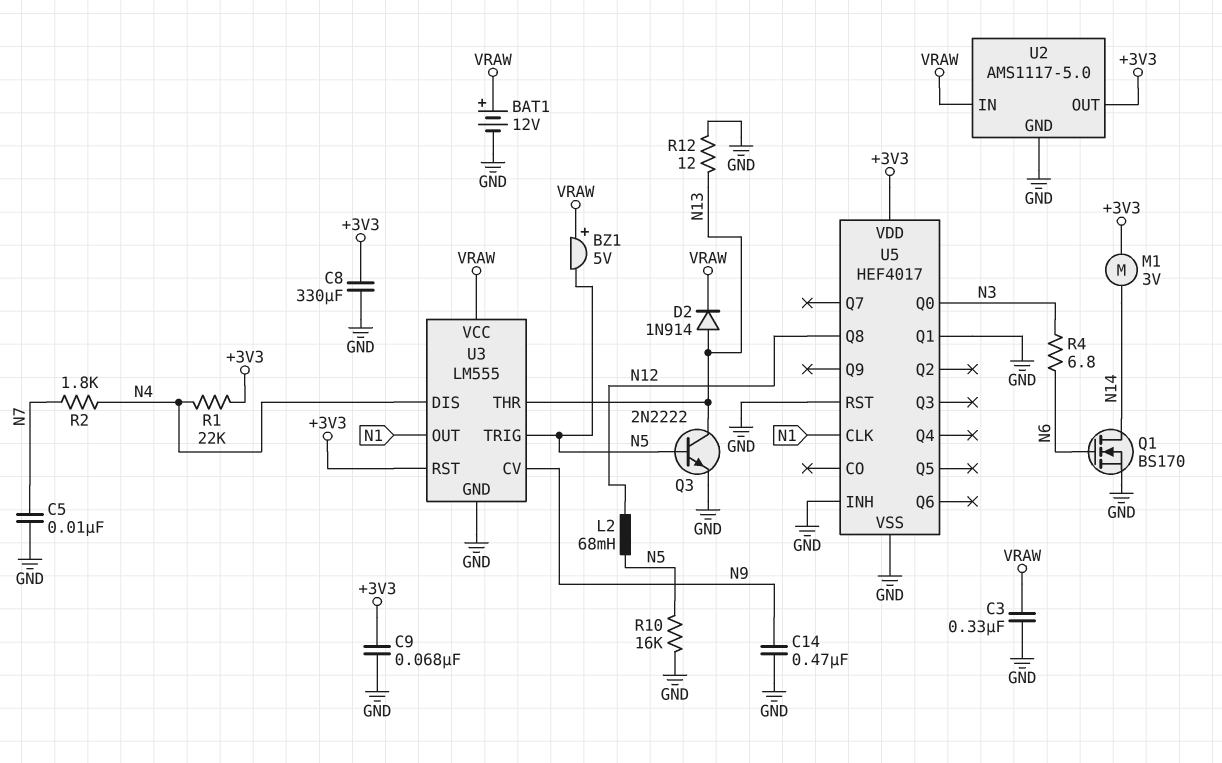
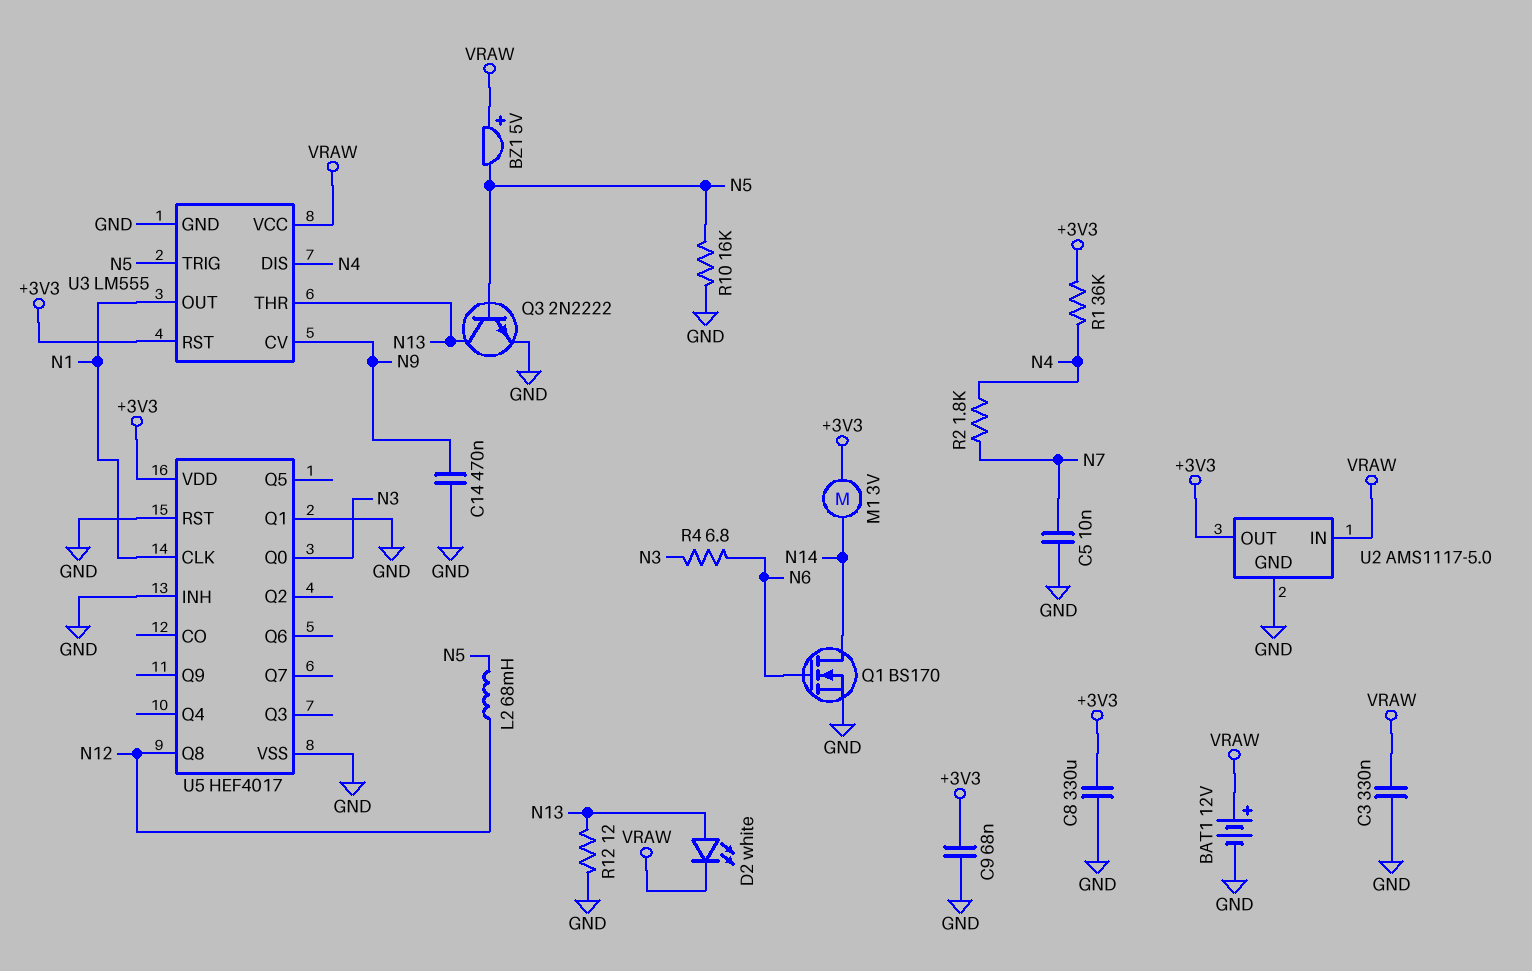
D2: diode 1N914 (A N13, K VRAW) -> LED white (A N13, K VRAW)
R1: 22k (+3V3, N4) -> 36k (+3V3, N4)

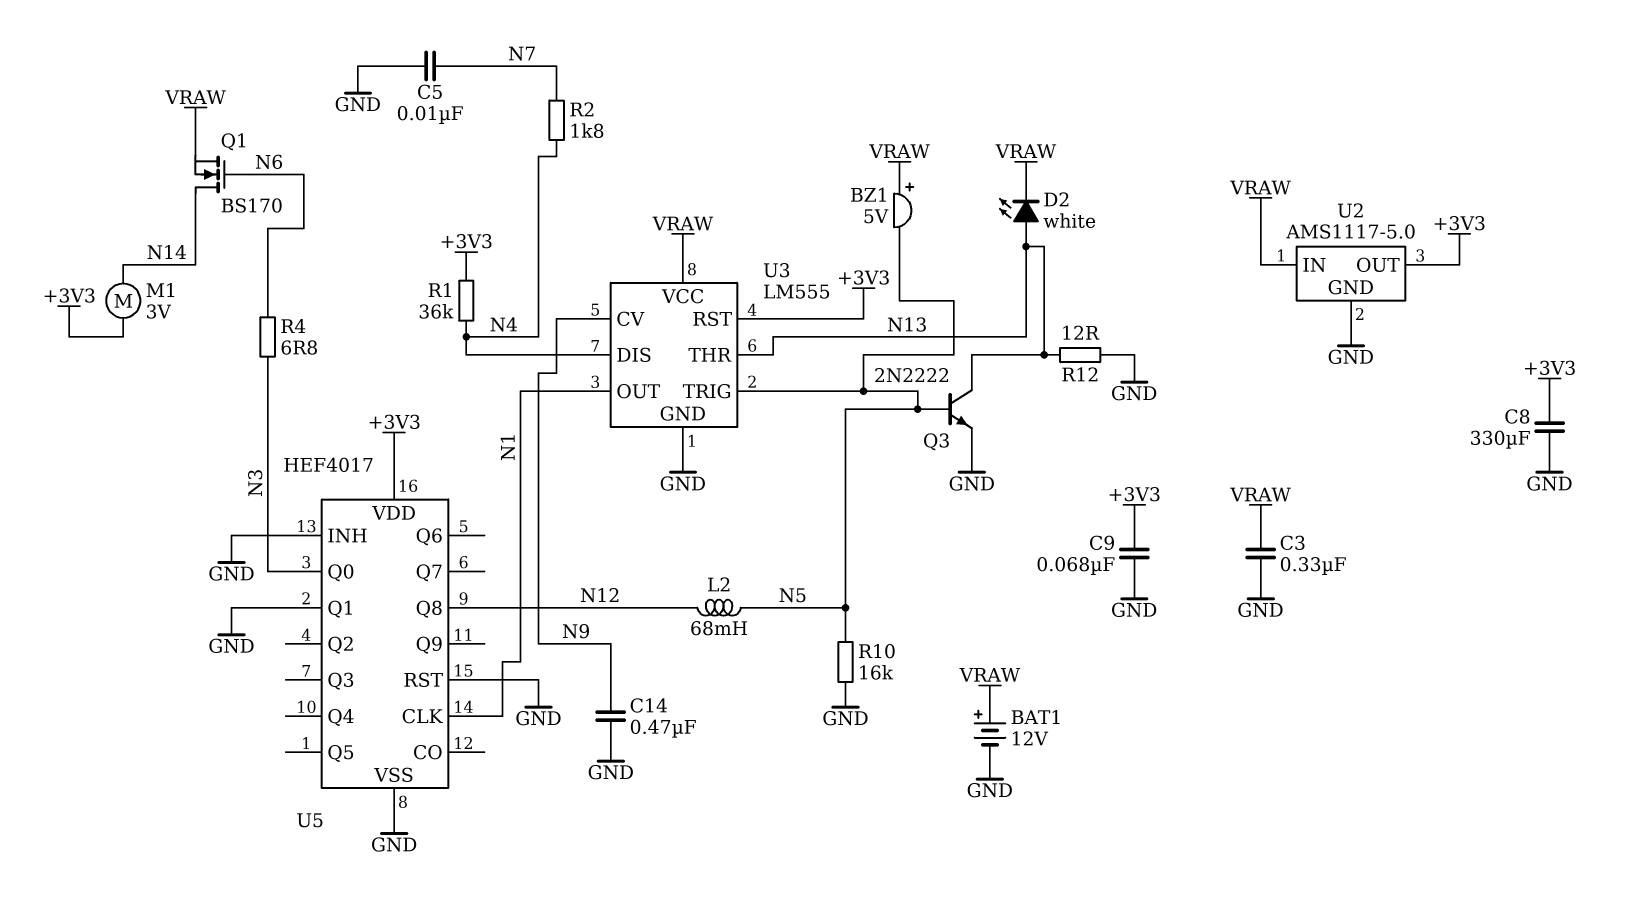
Q1: NMOS BS170 (G N6, D N14, S GND) -> NMOS BS170 (G N6, D N14, S VRAW)

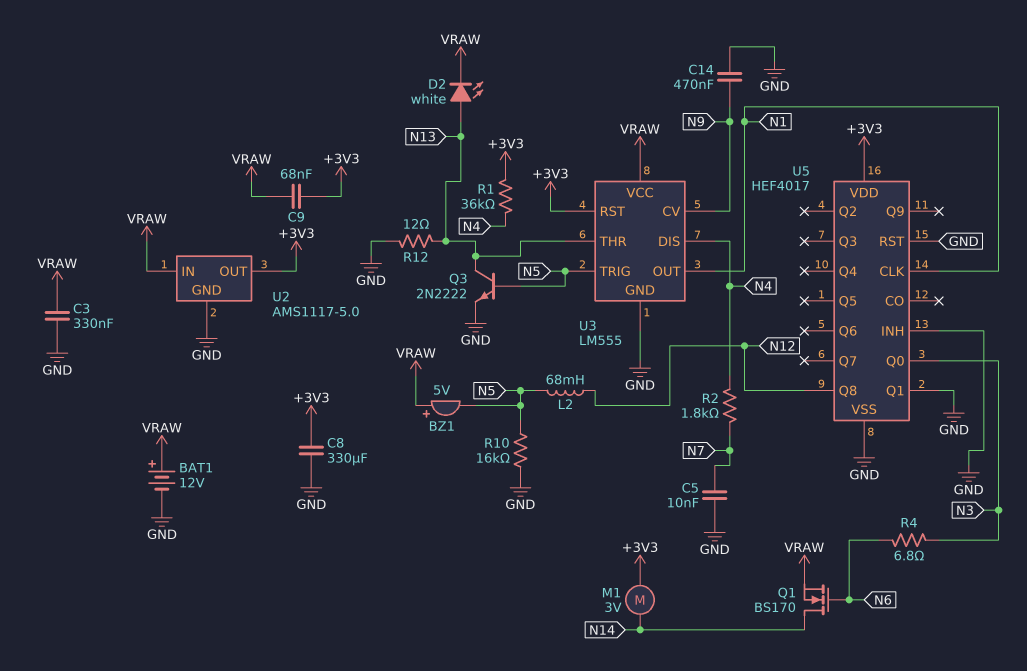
C9: 68nF (+3V3, GND) -> 68nF (+3V3, VRAW)

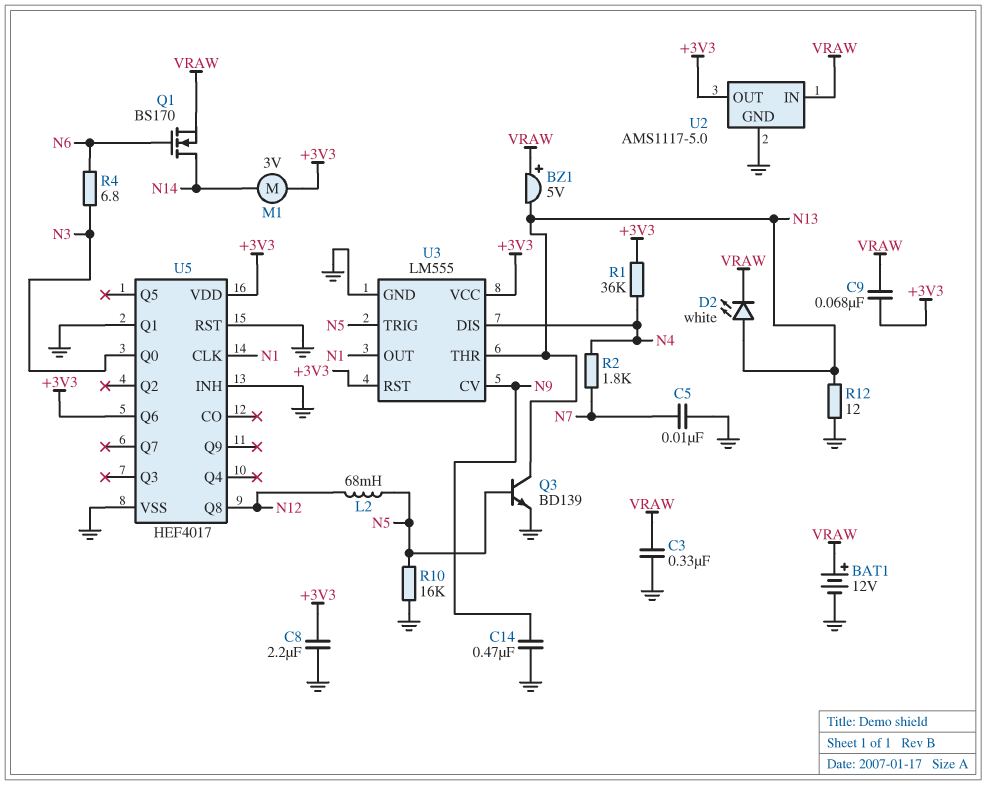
BZ1: buzzer 5V (plus VRAW, minus N5) -> buzzer 5V (plus VRAW, minus N13)
C8: 330uF (+3V3, GND) -> 2.2uF (+3V3, GND)
Q3: NPN 2N2222 (B N5, C N13, E GND) -> NPN BD139 (B N5, C N13, E GND)
U3 pin VCC: VRAW -> +3V3
U5 pin Q6: none -> +3V3

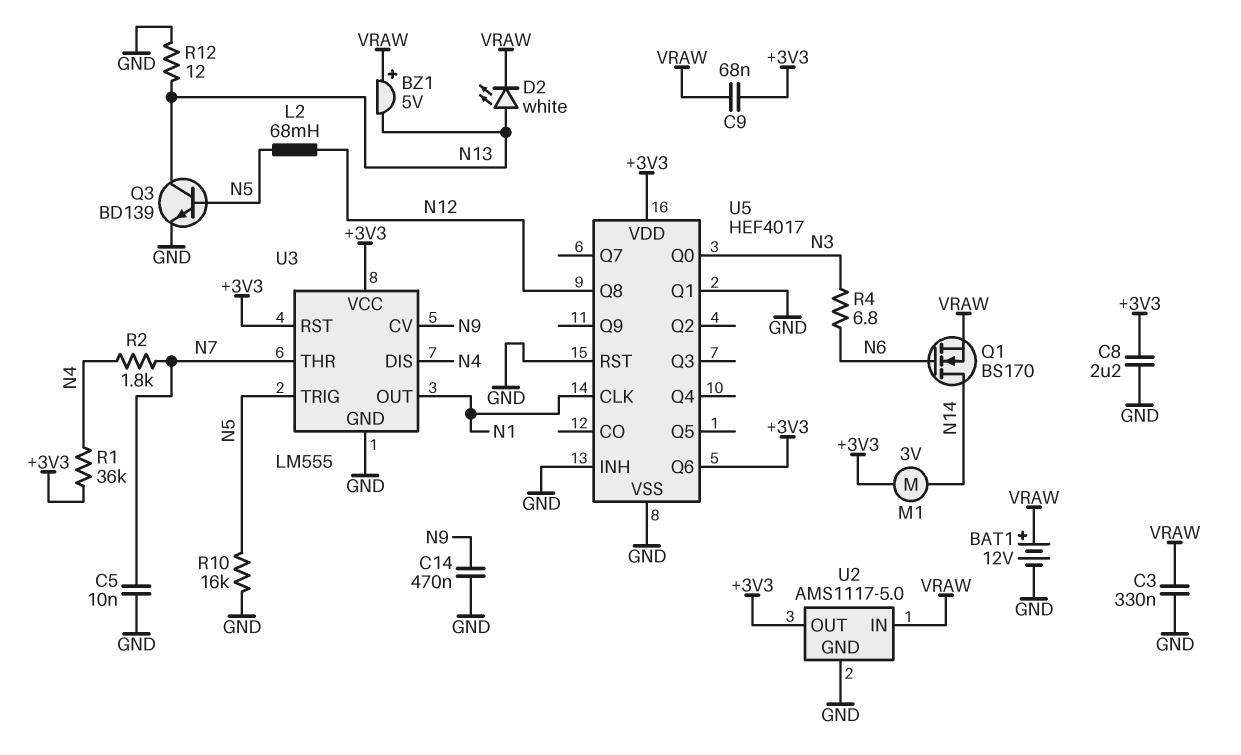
U3 pin THR: N13 -> N7

